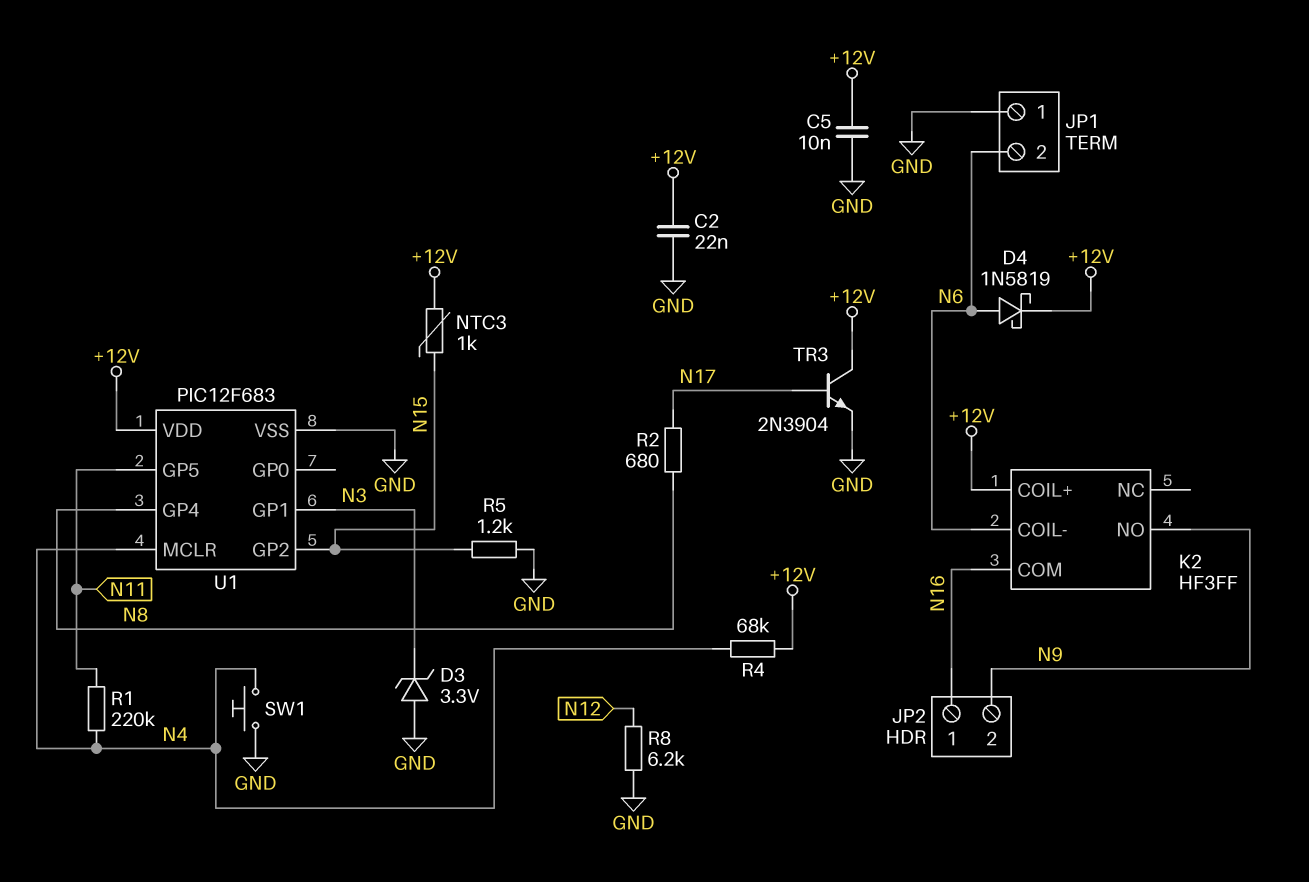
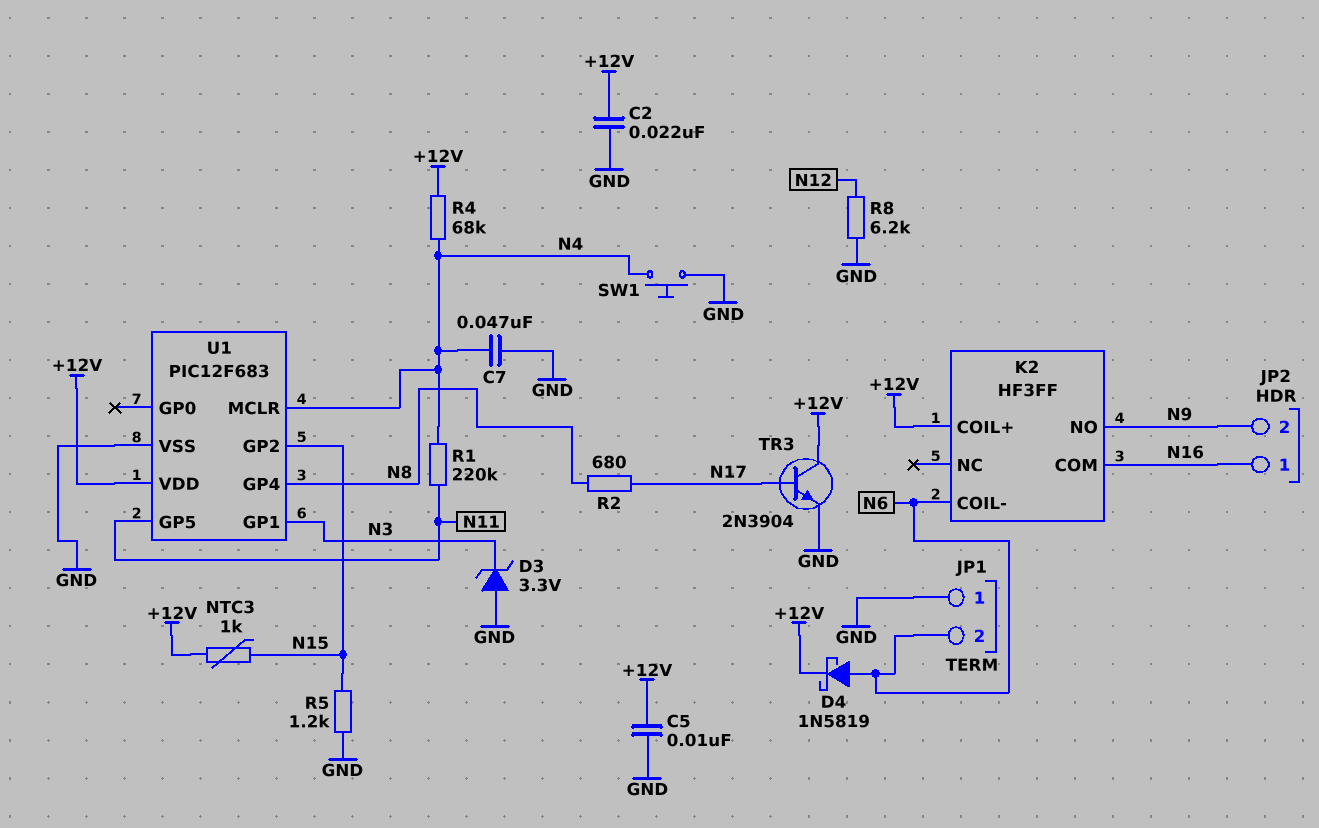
C7: none -> 47nF (GND, N4)

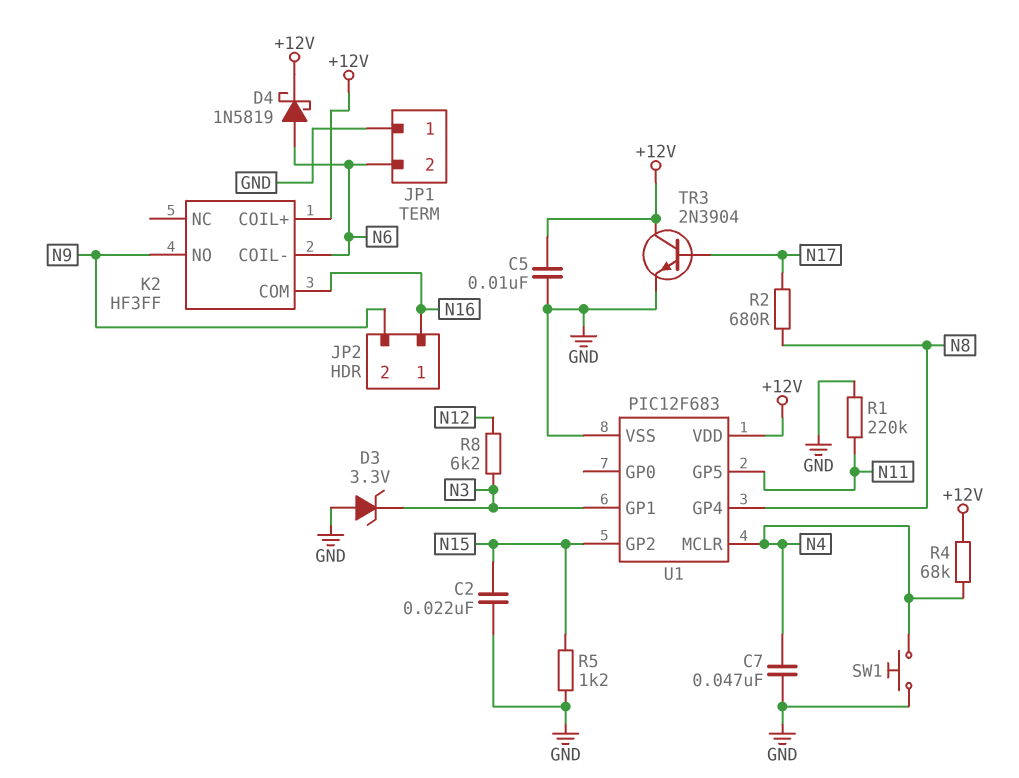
C2: 22nF (+12V, GND) -> 22nF (GND, N15)
NTC3: 1k (+12V, N15) -> none
R1: 220k (N4, N11) -> 220k (GND, N11)
R8: 6.2k (GND, N12) -> 6.2k (N3, N12)

